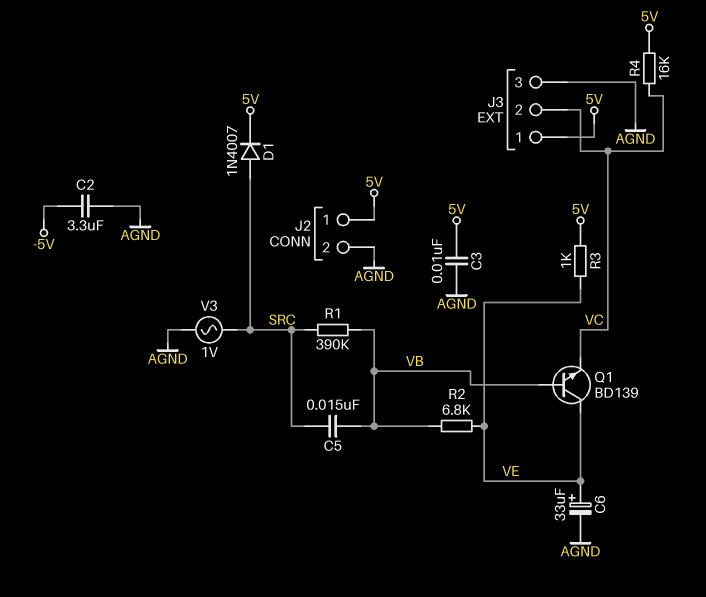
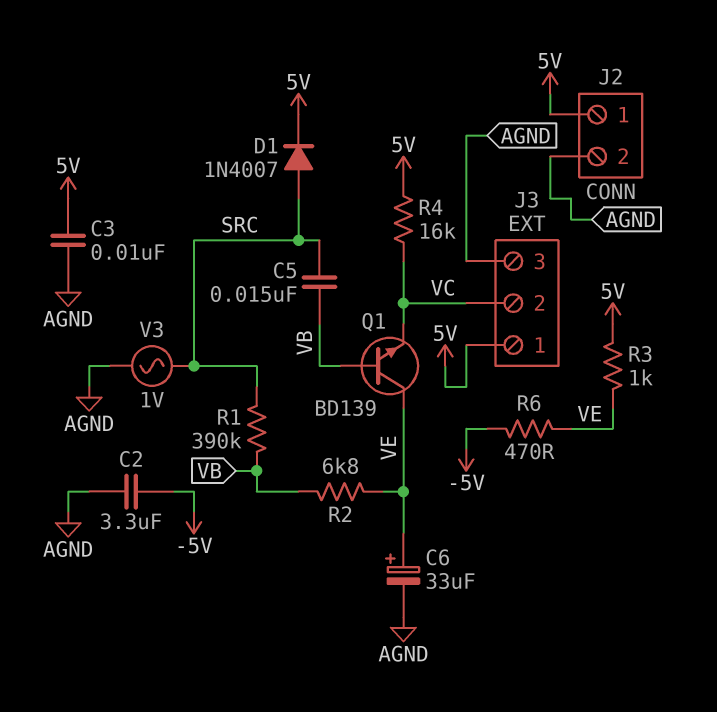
R6: none -> 470 (-5V, VE)

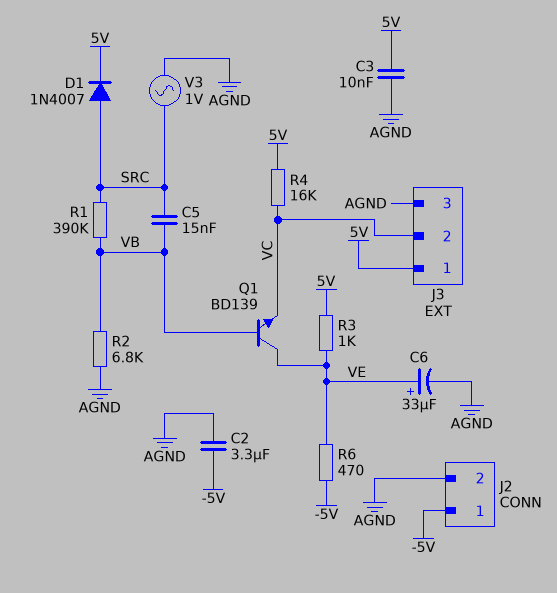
J2 pin 1: 5V -> -5V
R2: 6.8k (VB, VE) -> 6.8k (AGND, VB)

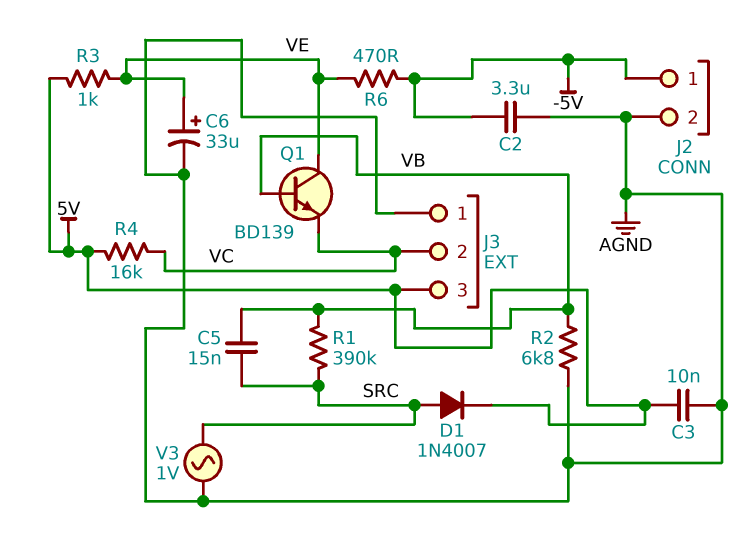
J3 pin 1: 5V -> AGND
J3 pin 3: AGND -> 5V

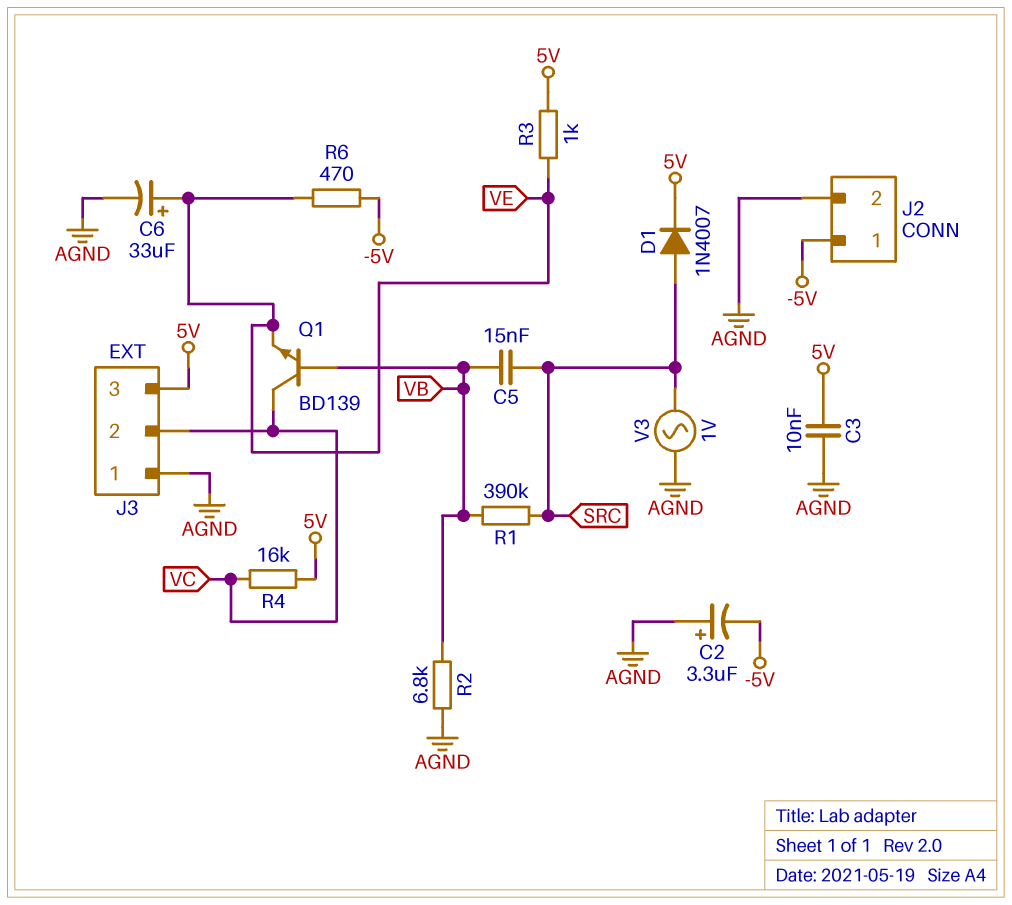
C2: 3.3uF (-5V, AGND) -> 3.3uF (plus AGND, minus -5V)
Q1: NPN BD139 (B VB, C VE, E VC) -> NPN BD139 (B VB, C VC, E VE)

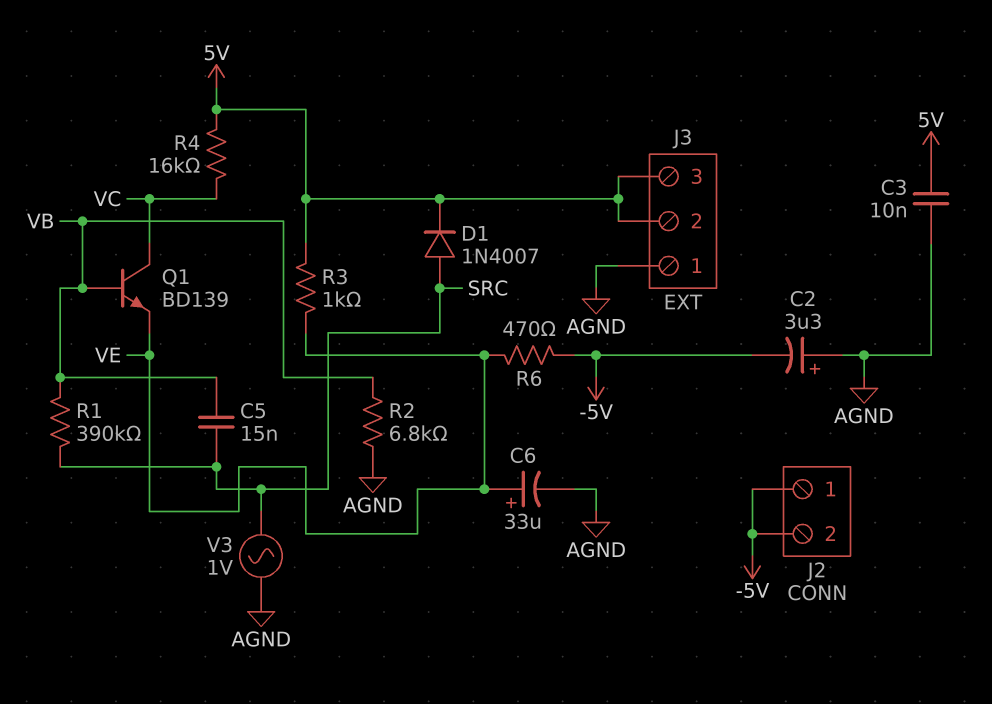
J2 pin 2: AGND -> -5V
J3 pin 2: VC -> 5V

